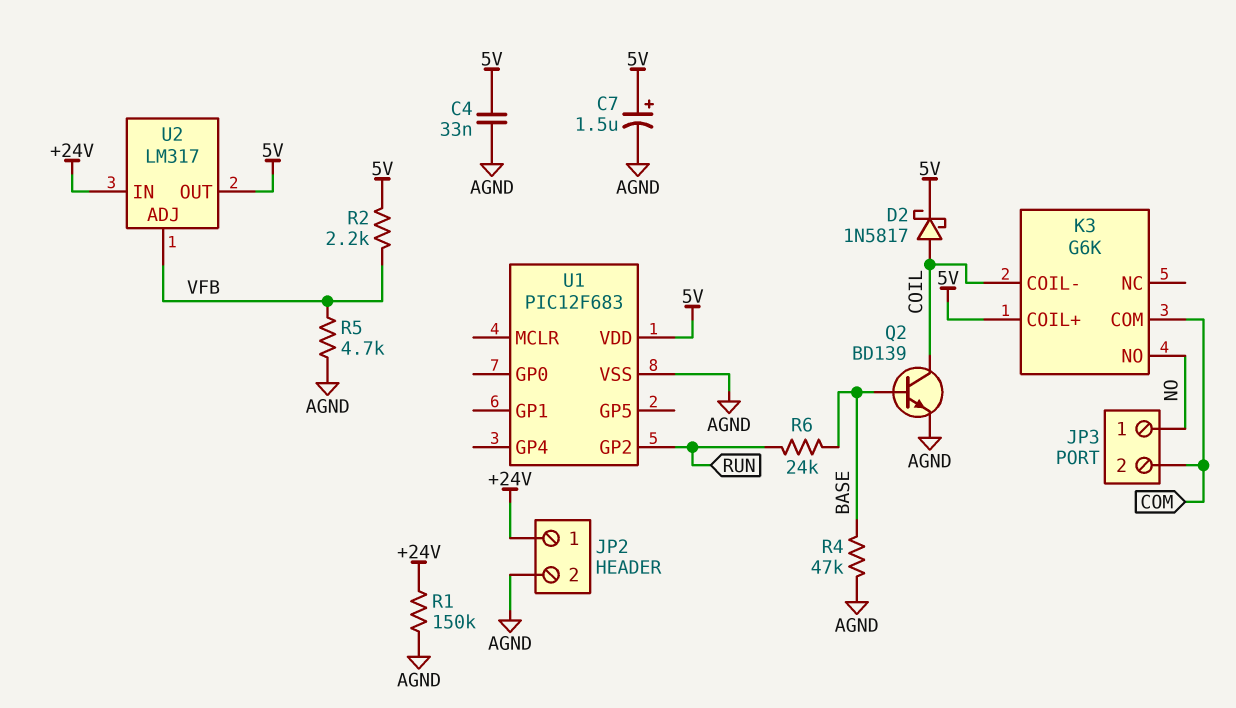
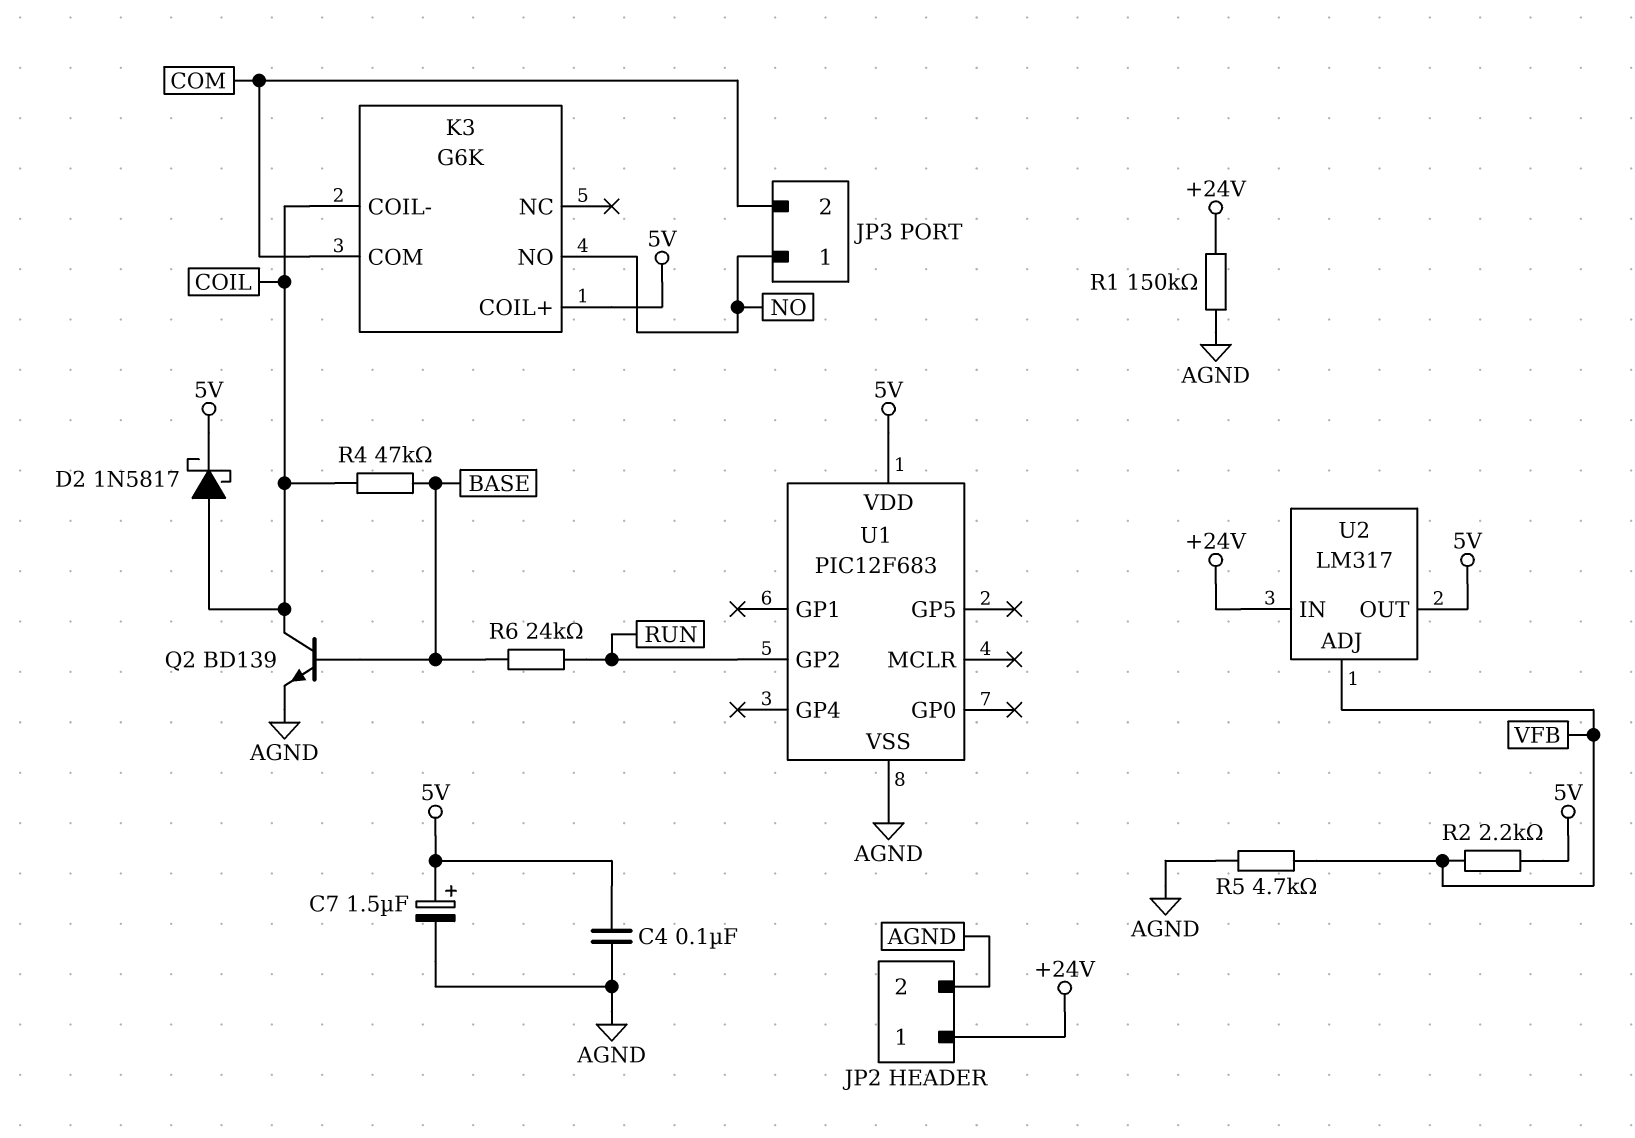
C4: 33nF (5V, AGND) -> 100nF (5V, AGND)
R4: 47k (AGND, BASE) -> 47k (BASE, COIL)

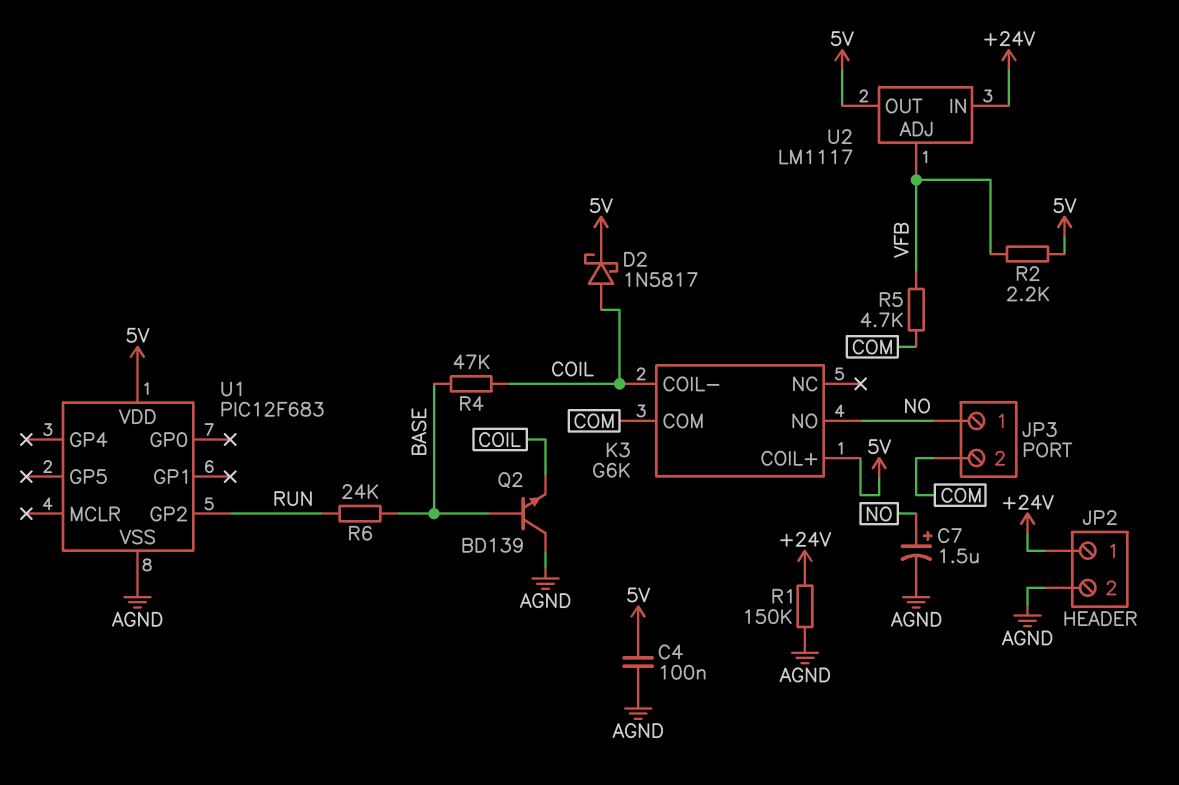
C7: 1.5uF (plus 5V, minus AGND) -> 1.5uF (plus NO, minus AGND)
Q2: NPN BD139 (B BASE, C COIL, E AGND) -> NPN BD139 (B BASE, C AGND, E COIL)
R5: 4.7k (AGND, VFB) -> 4.7k (COM, VFB)
U2: LM317 -> LM1117

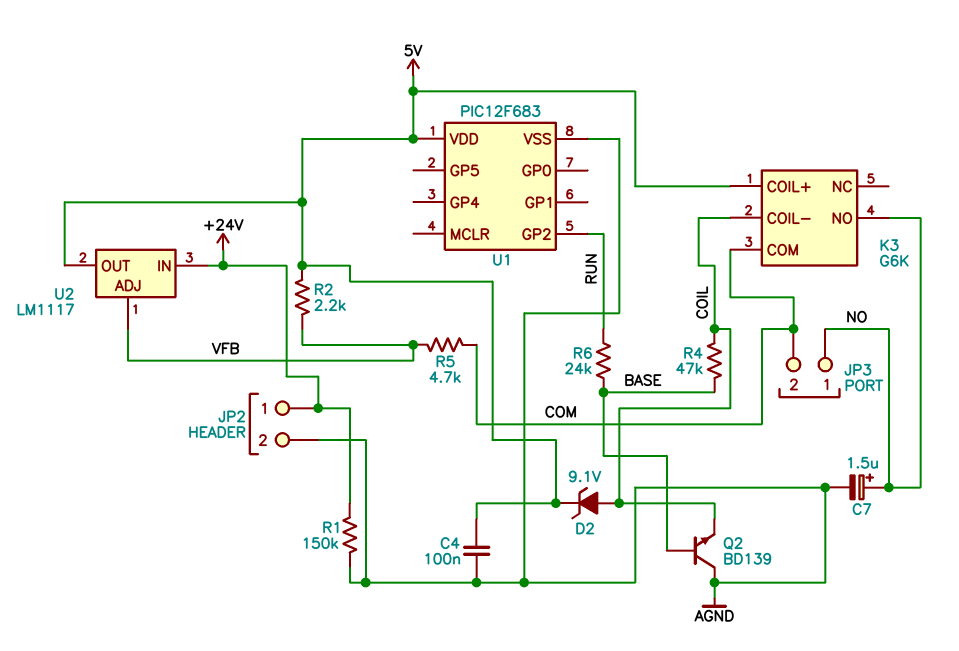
D2: schottky 1N5817 (A COIL, K 5V) -> zener 9.1V (A COIL, K 5V)

